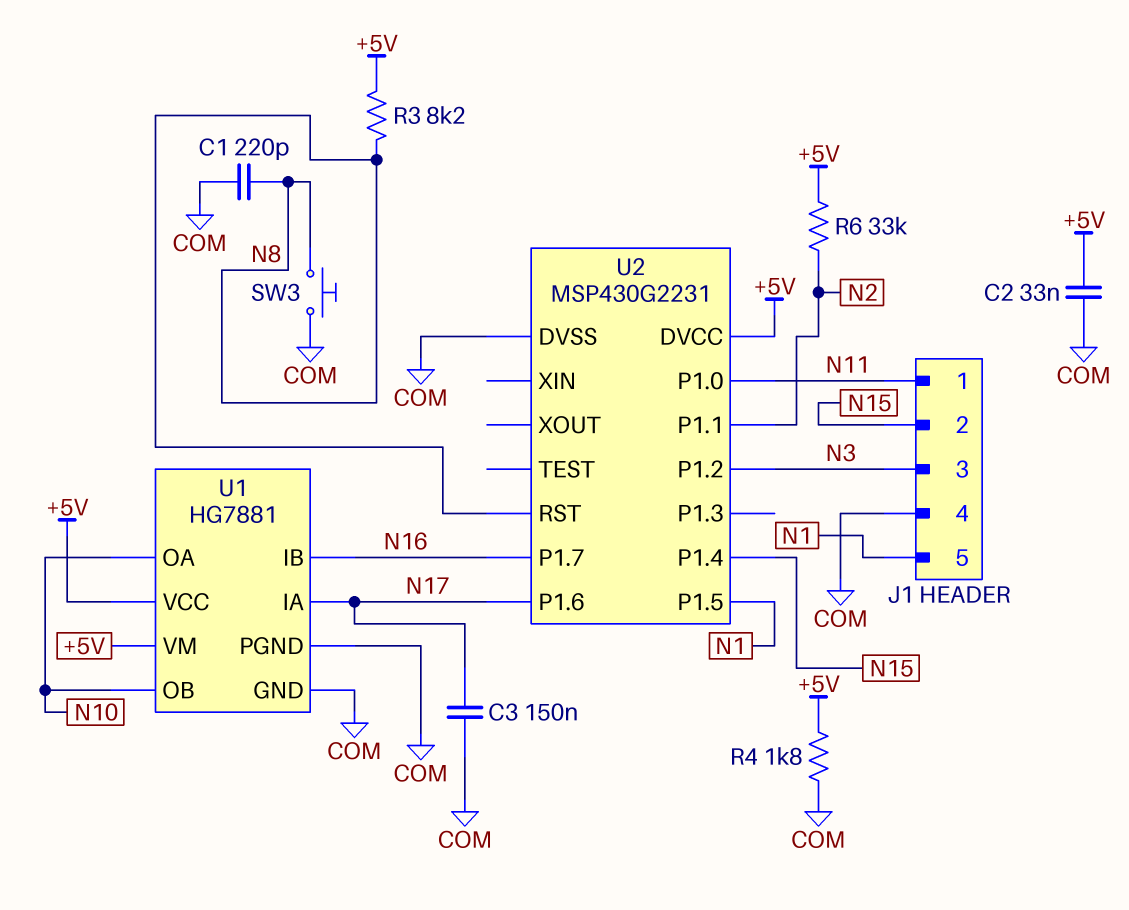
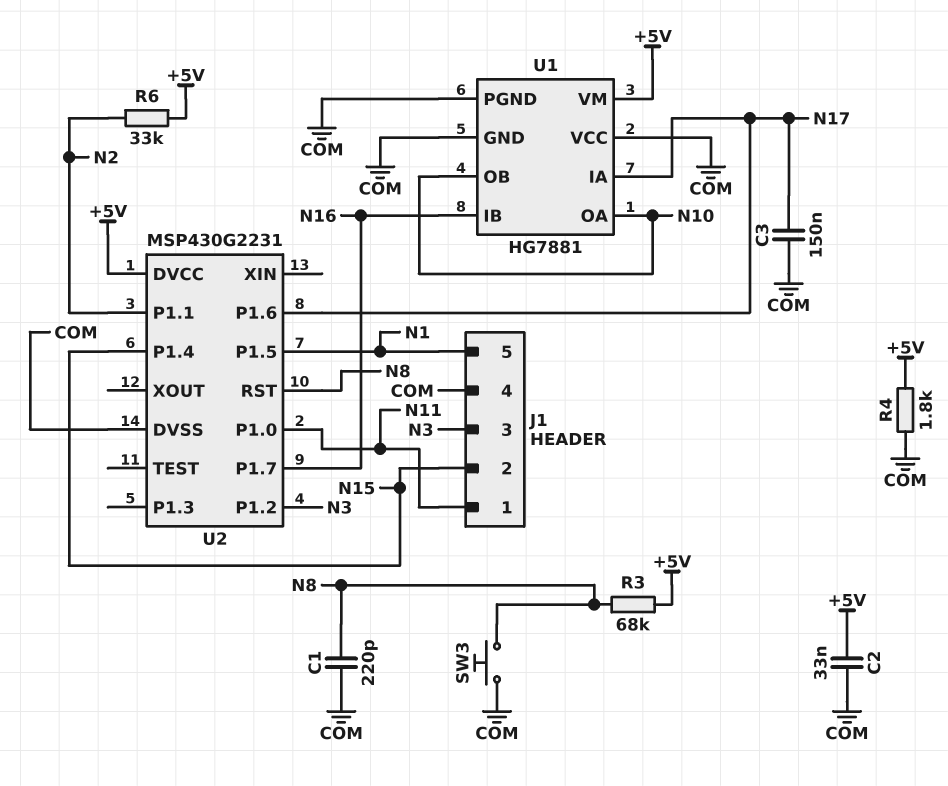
R3: 8.2k (+5V, N8) -> 68k (+5V, N8)
U1 pin VCC: +5V -> COM

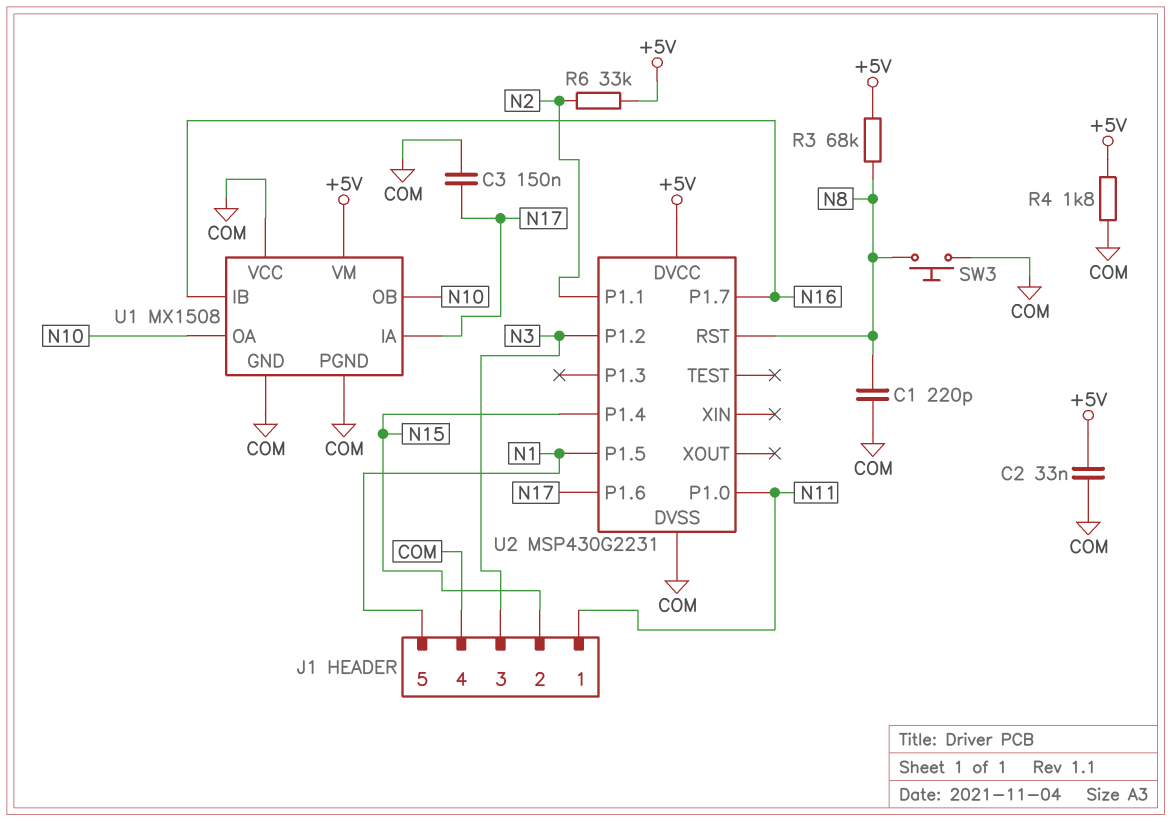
U1: HG7881 -> MX1508

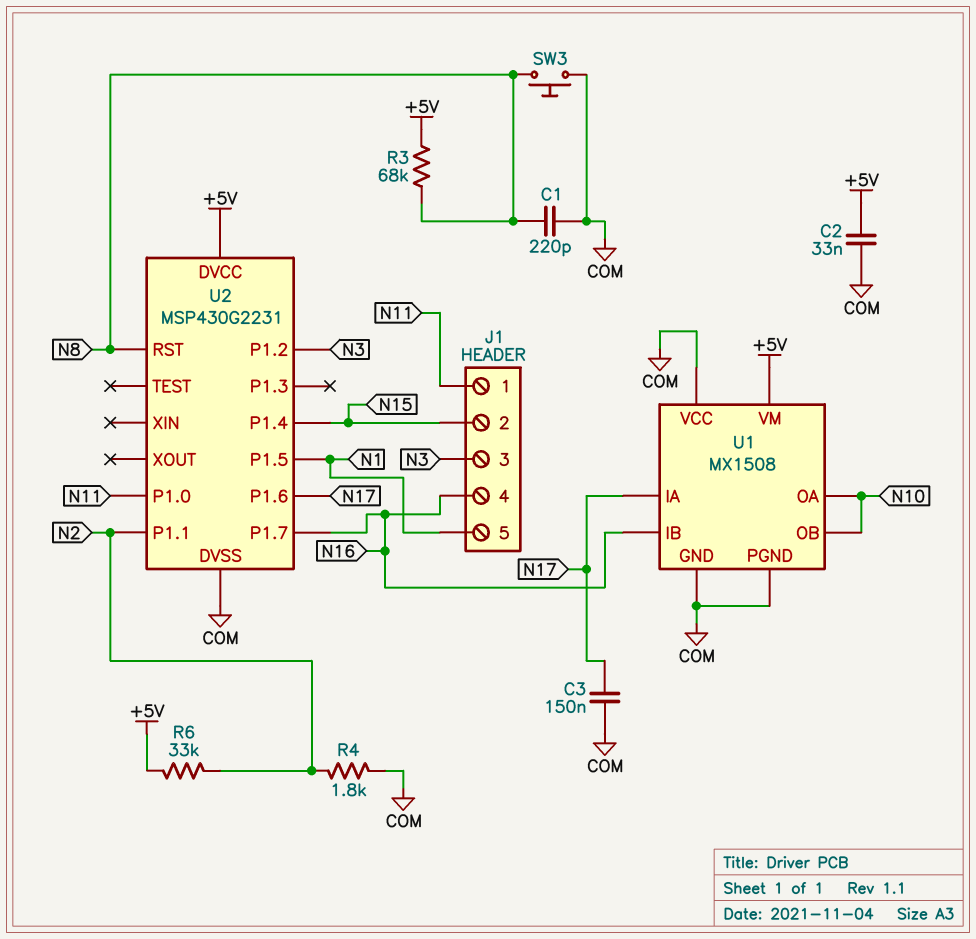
J1 pin 4: COM -> N16
R4: 1.8k (+5V, COM) -> 1.8k (COM, N2)

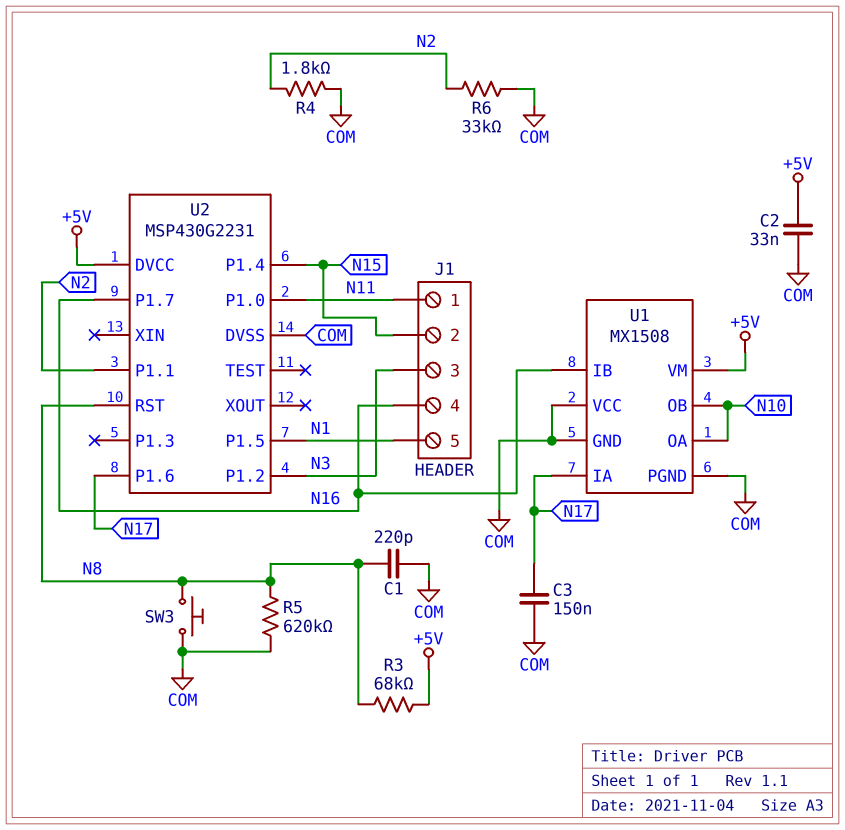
R5: none -> 620k (COM, N8)
R6: 33k (+5V, N2) -> 33k (COM, N2)

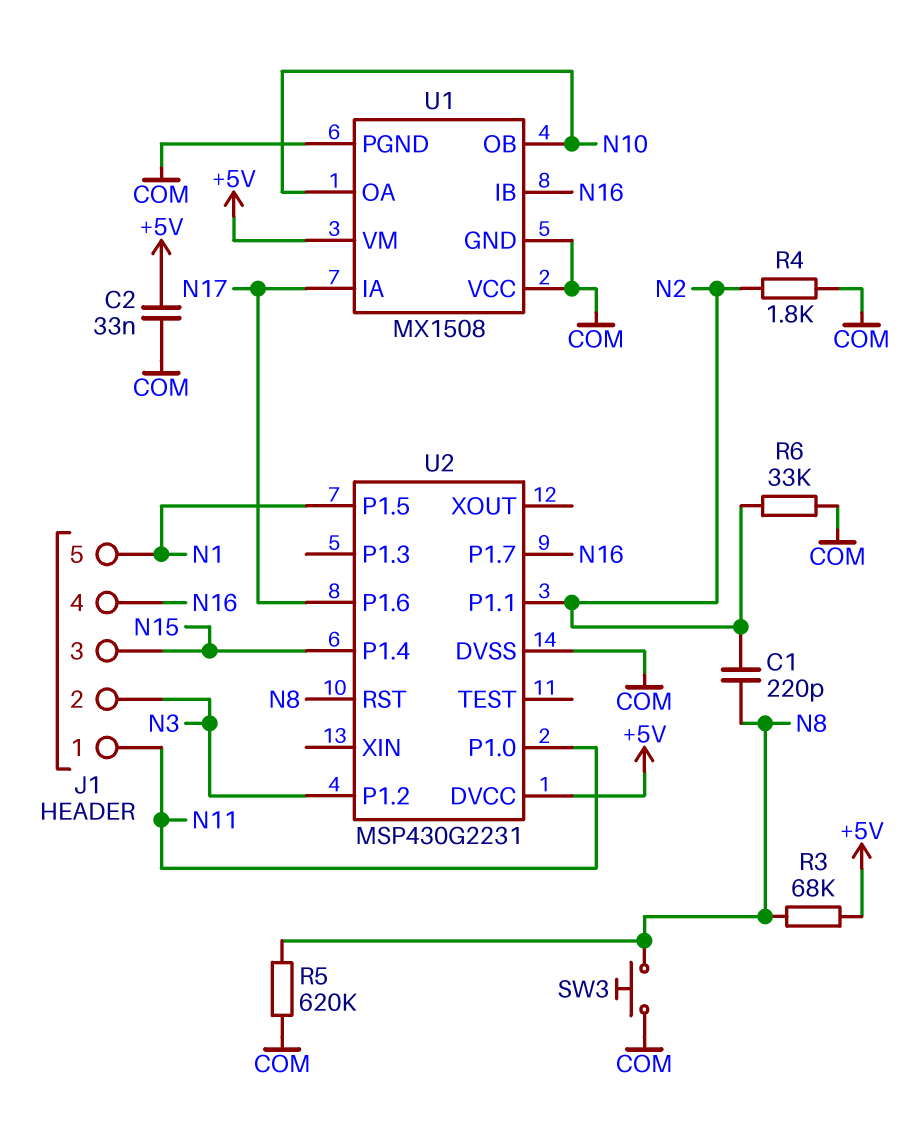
C1: 220pF (COM, N8) -> 220pF (N2, N8)
C3: 150nF (COM, N17) -> none
J1 pin 2: N15 -> N3
J1 pin 3: N3 -> N15

